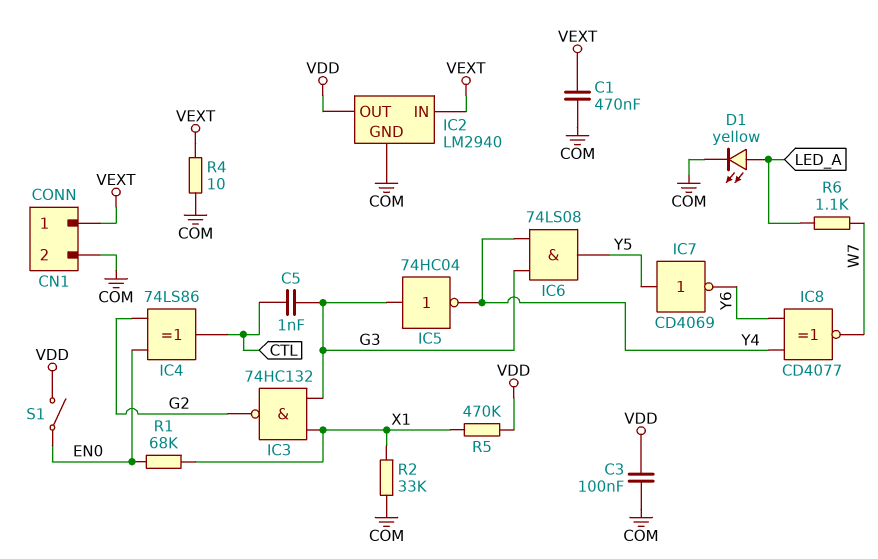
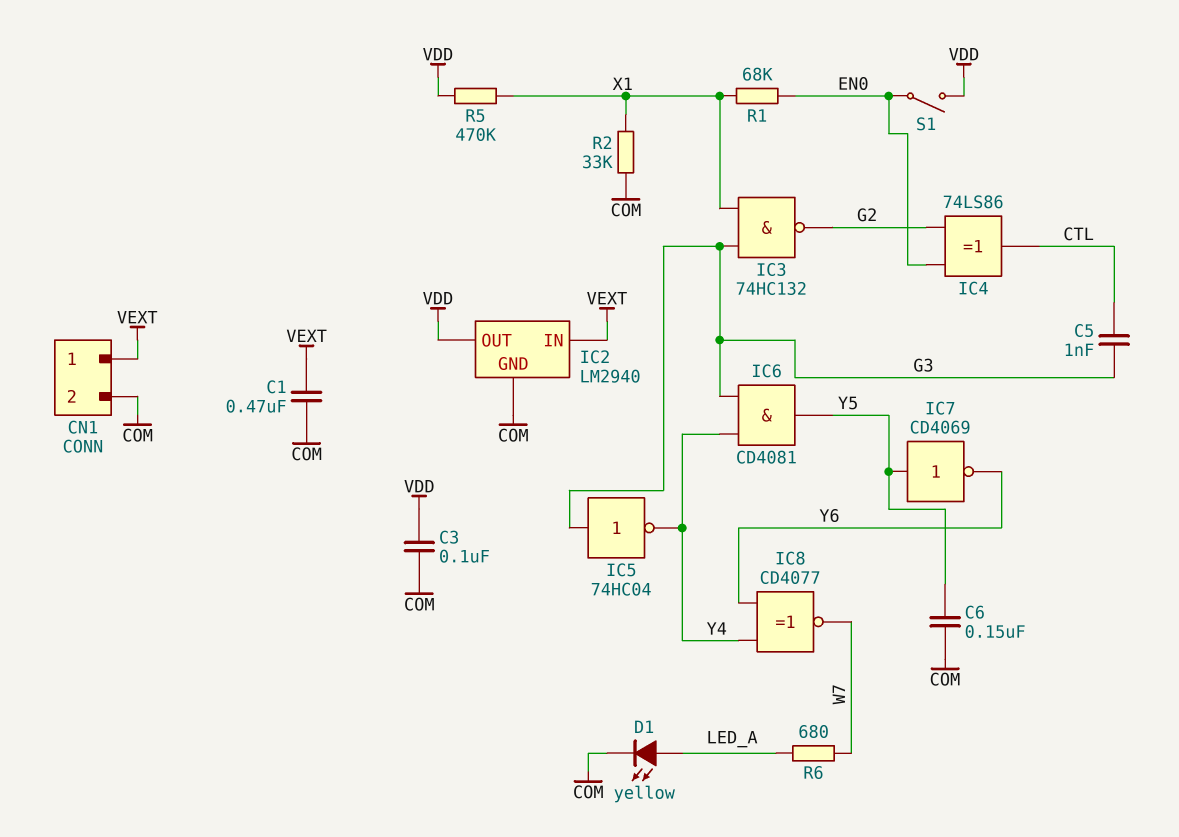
C6: none -> 150nF (COM, Y5)
IC6: AND 74LS08 (in G3, in Y4, out Y5) -> AND CD4081 (in G3, in Y4, out Y5)
R4: 10 (COM, VEXT) -> none
R6: 1.1k (LED_A, W7) -> 680 (LED_A, W7)

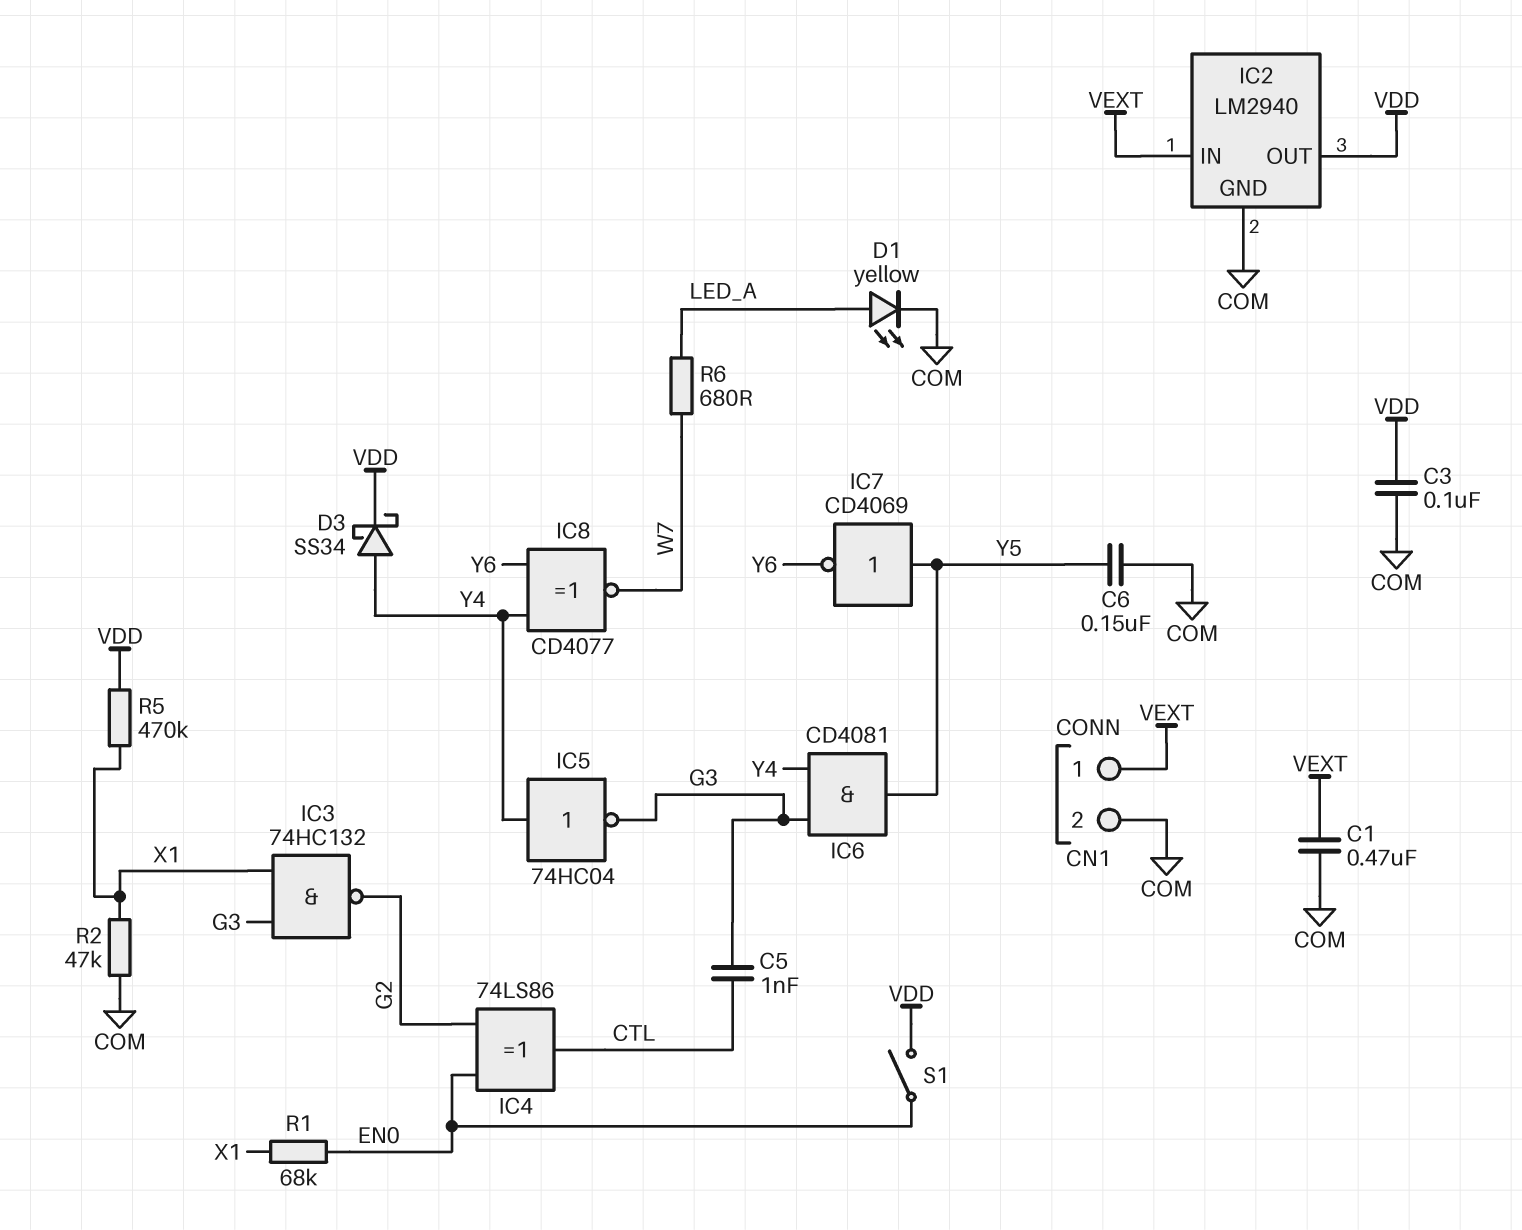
D3: none -> schottky SS34 (A Y4, K VDD)
IC5: NOT 74HC04 (in G3, out Y4) -> NOT 74HC04 (in Y4, out G3)
R2: 33k (COM, X1) -> 47k (COM, X1)

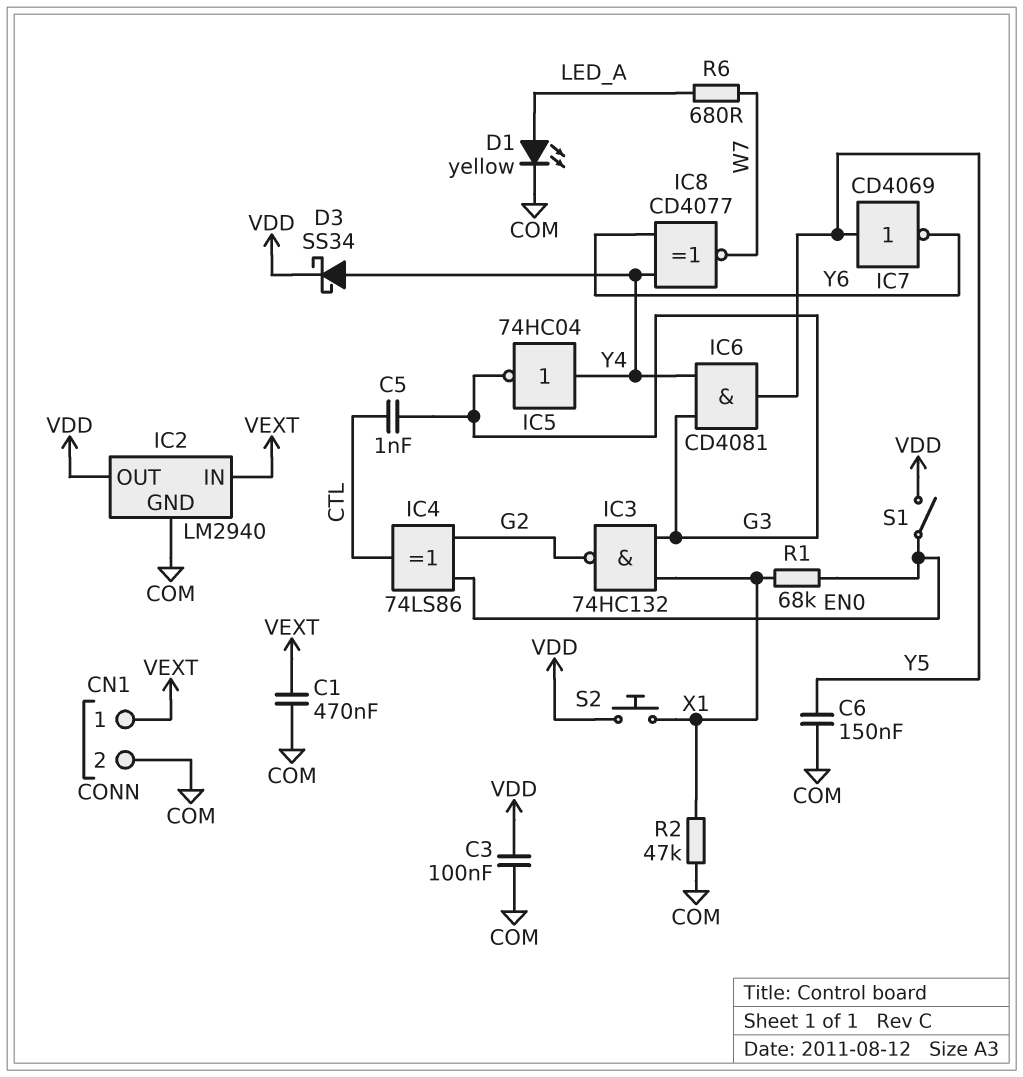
R5: 470k (VDD, X1) -> none
S2: none -> button (VDD, X1)

